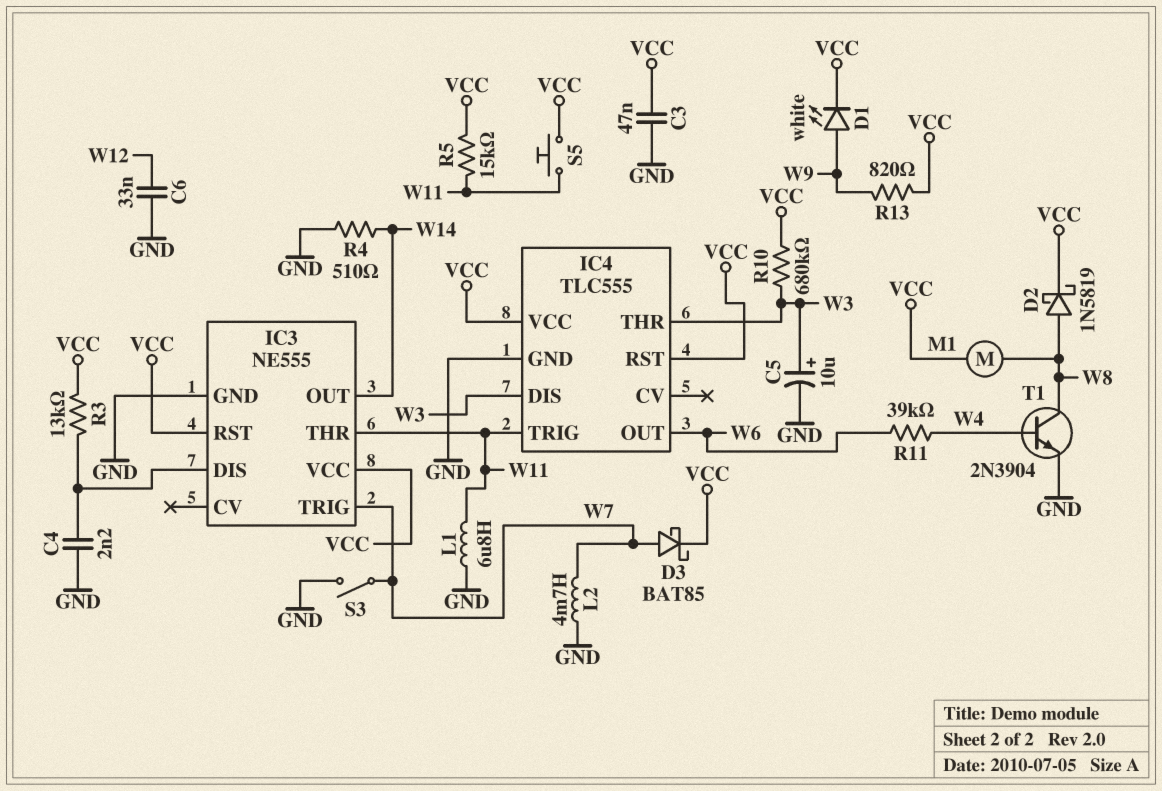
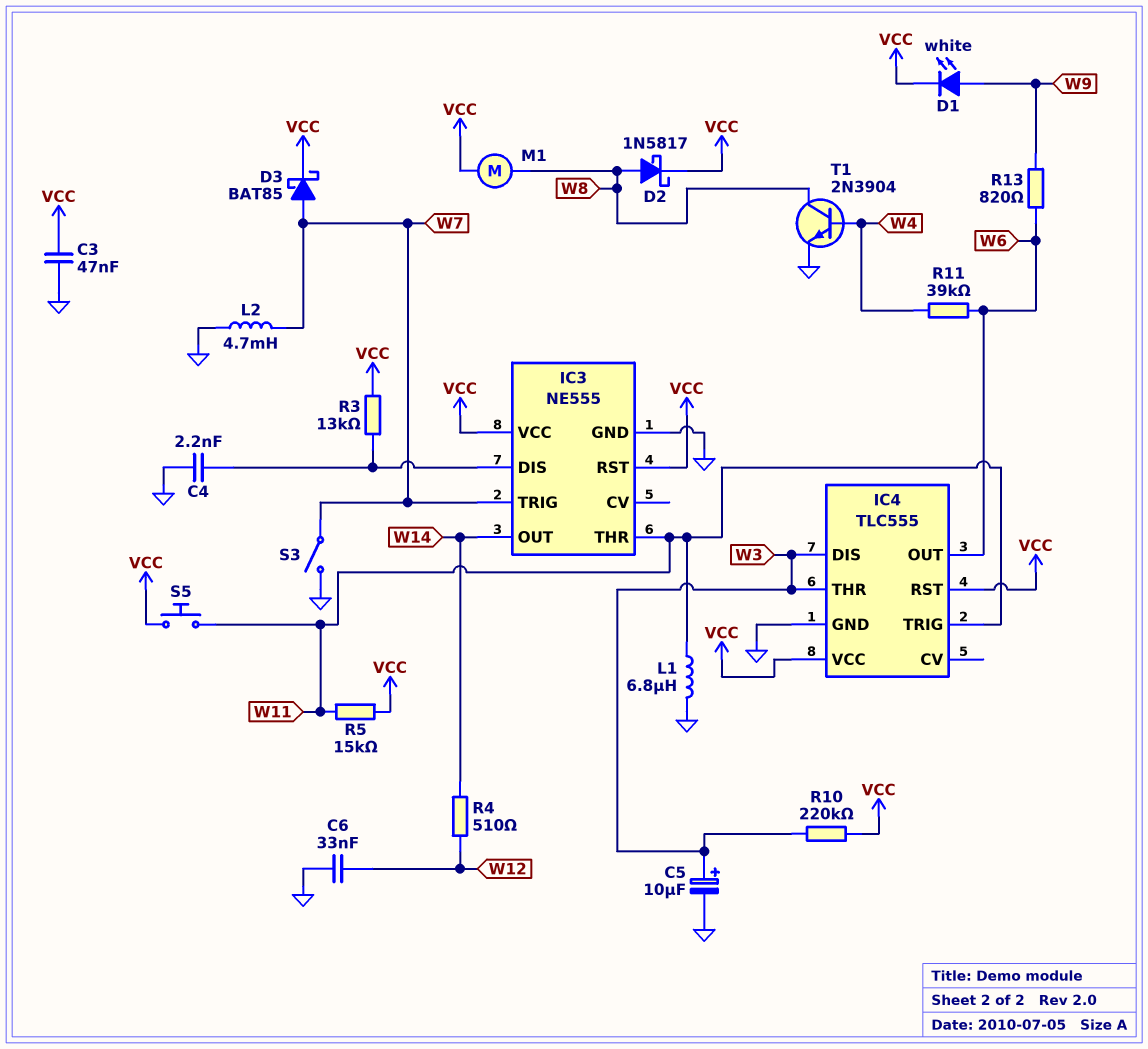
D2: schottky 1N5819 (A W8, K VCC) -> schottky 1N5817 (A W8, K VCC)
R4: 510 (GND, W14) -> 510 (W12, W14)
R10: 680k (VCC, W3) -> 220k (VCC, W3)
R13: 820 (VCC, W9) -> 820 (W6, W9)

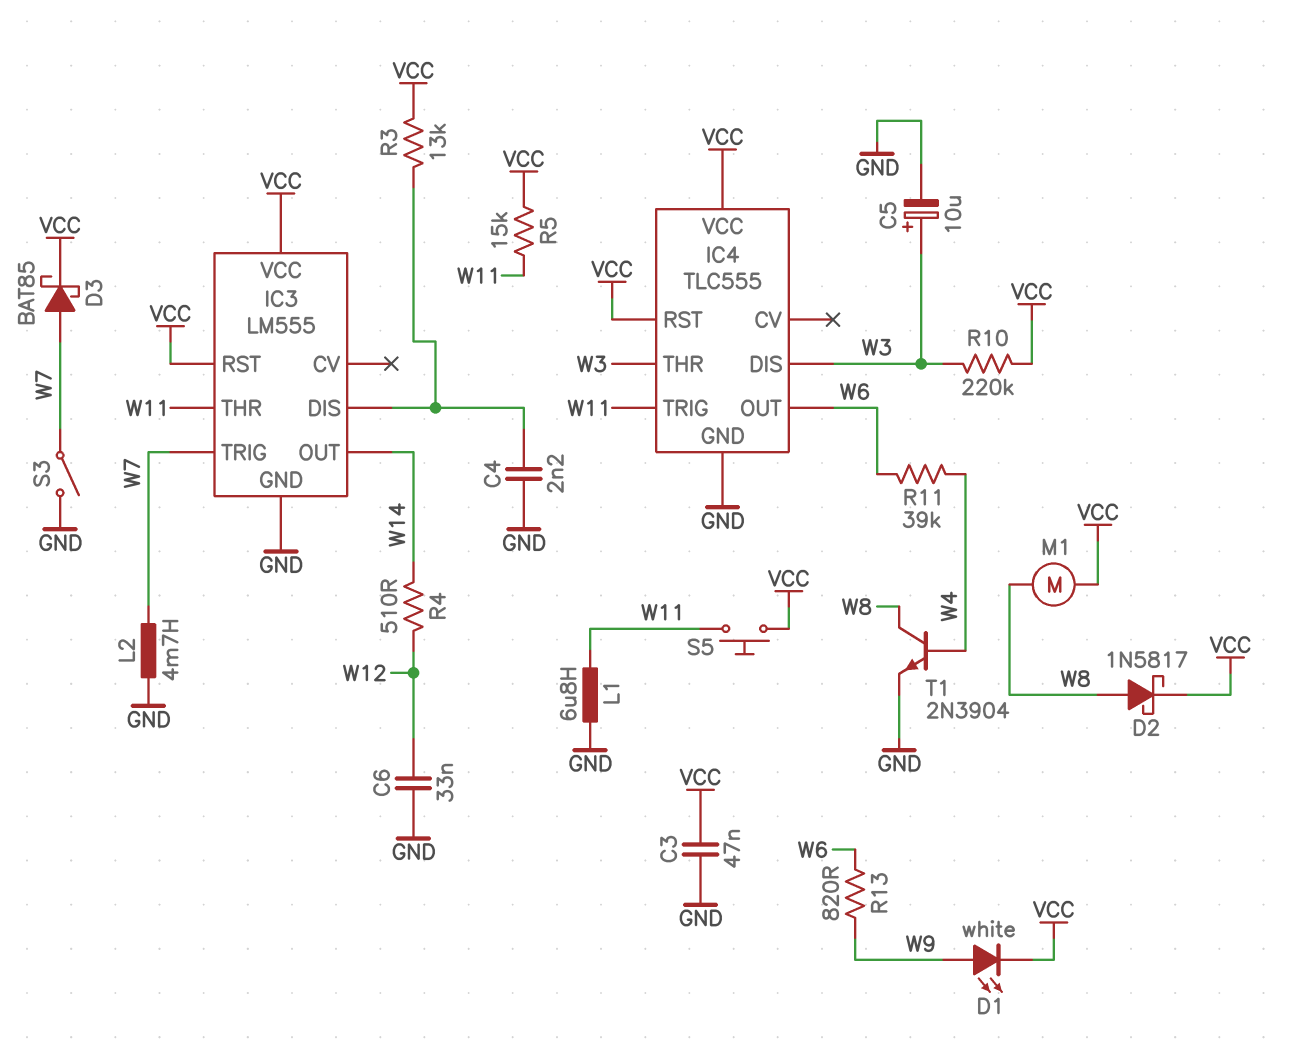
IC3: NE555 -> LM555

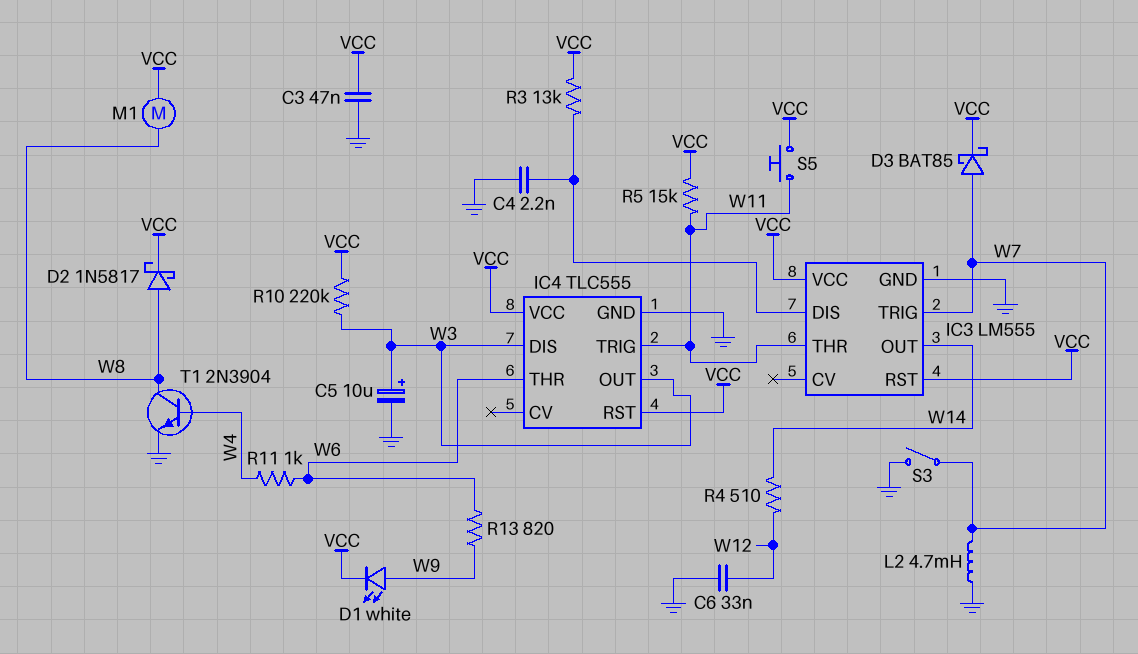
IC4 pin OUT: W6 -> W3
IC4 pin THR: W3 -> W6
L1: 6.8uH (GND, W11) -> none
R11: 39k (W4, W6) -> 1k (W4, W6)

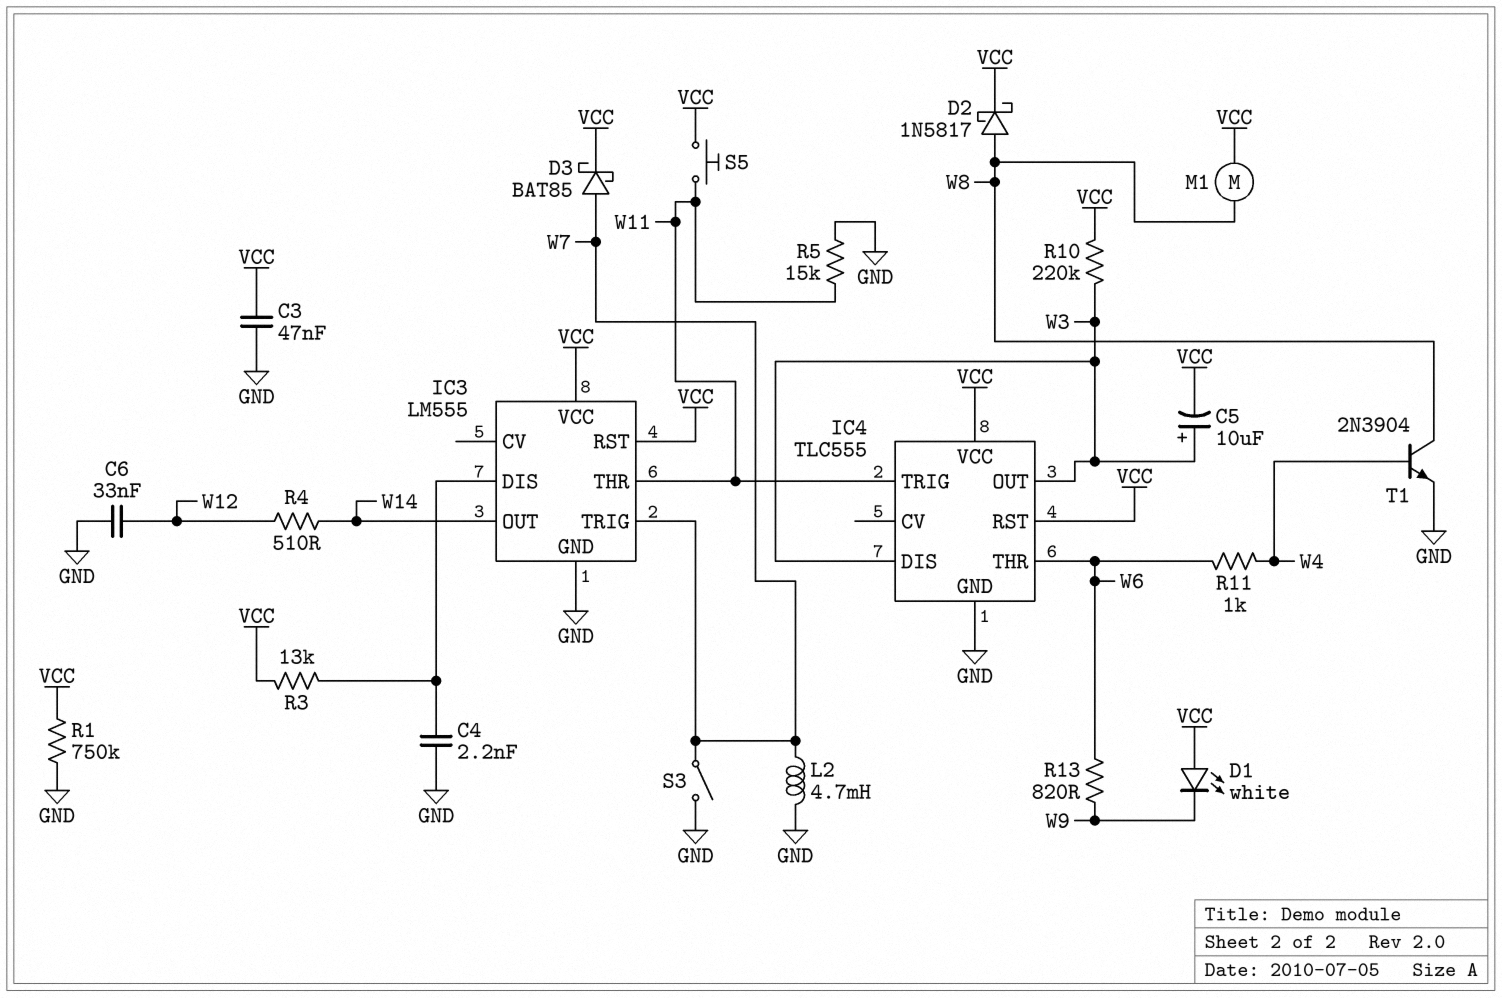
C5: 10uF (plus W3, minus GND) -> 10uF (plus W3, minus VCC)
D1: LED white (A W9, K VCC) -> LED white (A VCC, K W9)
R1: none -> 750k (GND, VCC)
R5: 15k (VCC, W11) -> 15k (GND, W11)

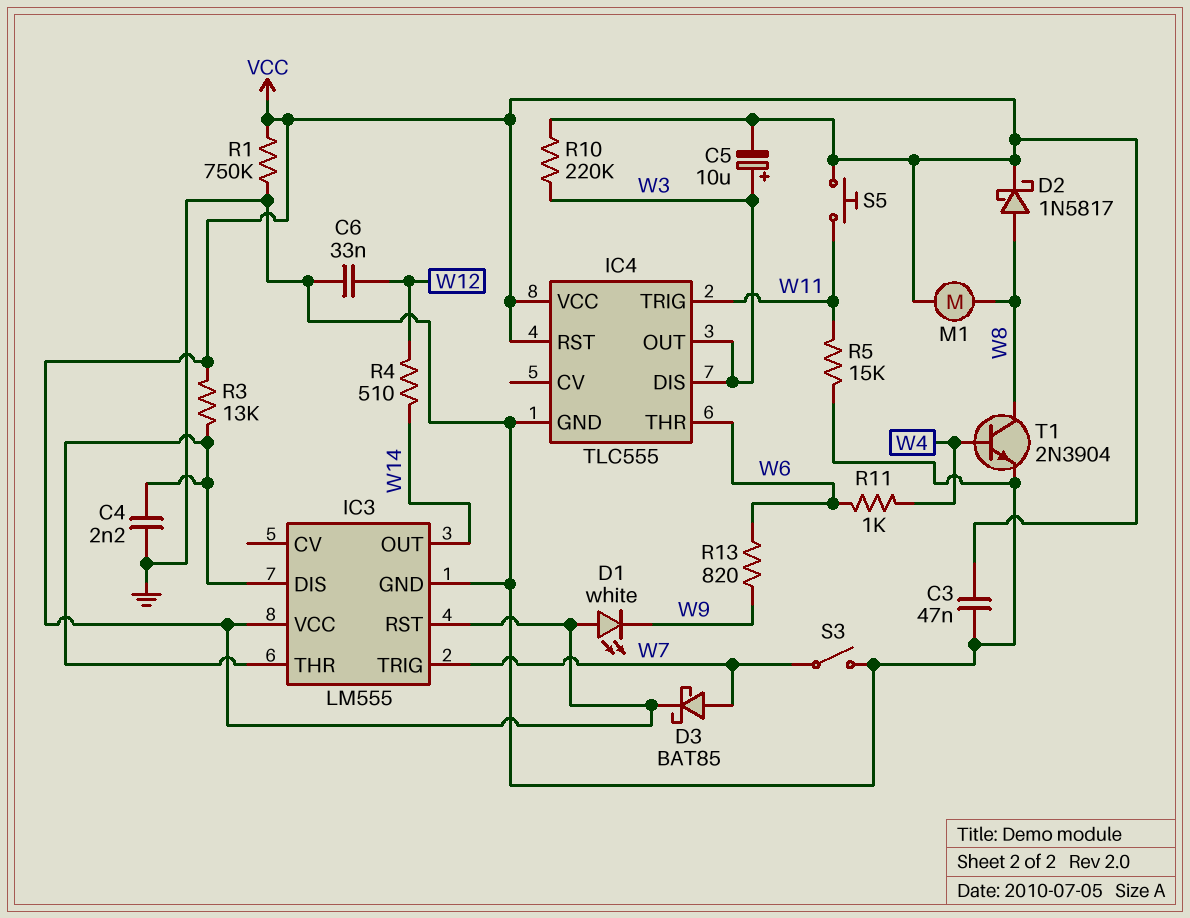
IC3 pin THR: W11 -> IC3/DIS
L2: 4.7mH (GND, W7) -> none

